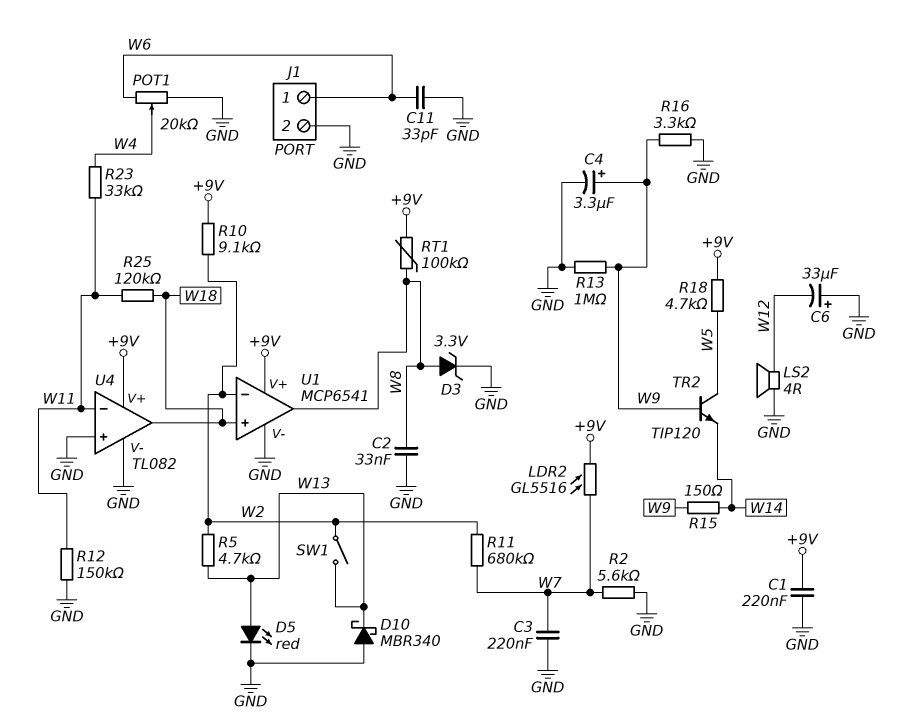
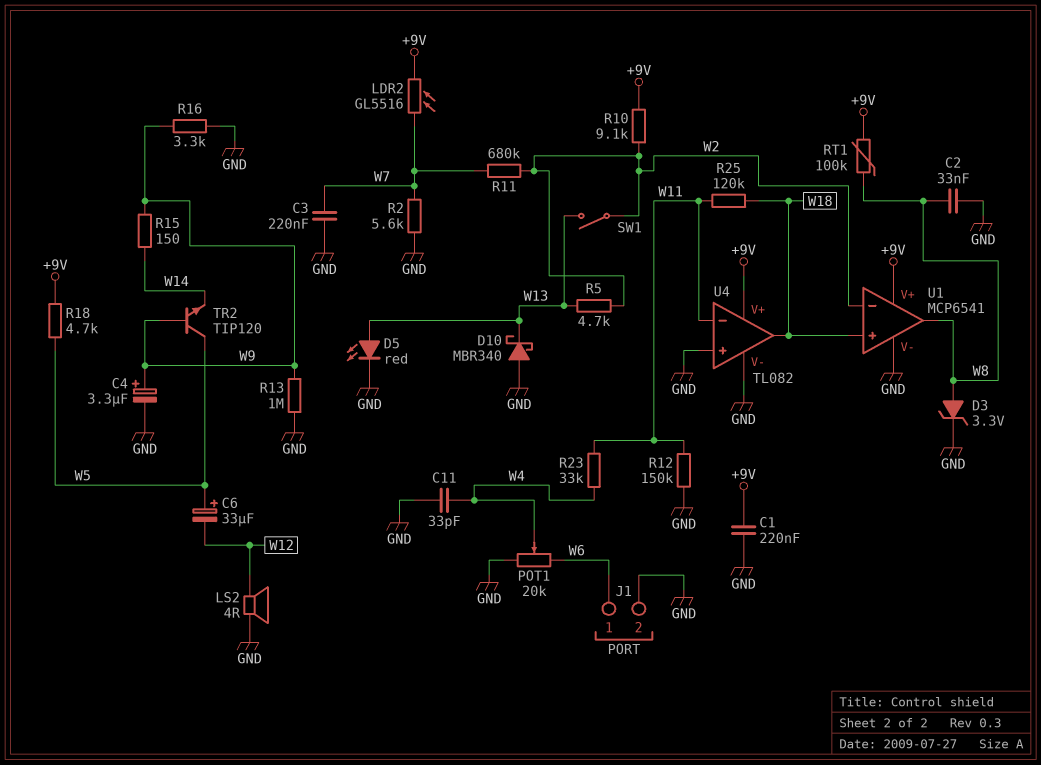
C6: 33uF (plus GND, minus W12) -> 33uF (plus W5, minus W12)
C11: 33pF (GND, W6) -> 33pF (GND, W4)

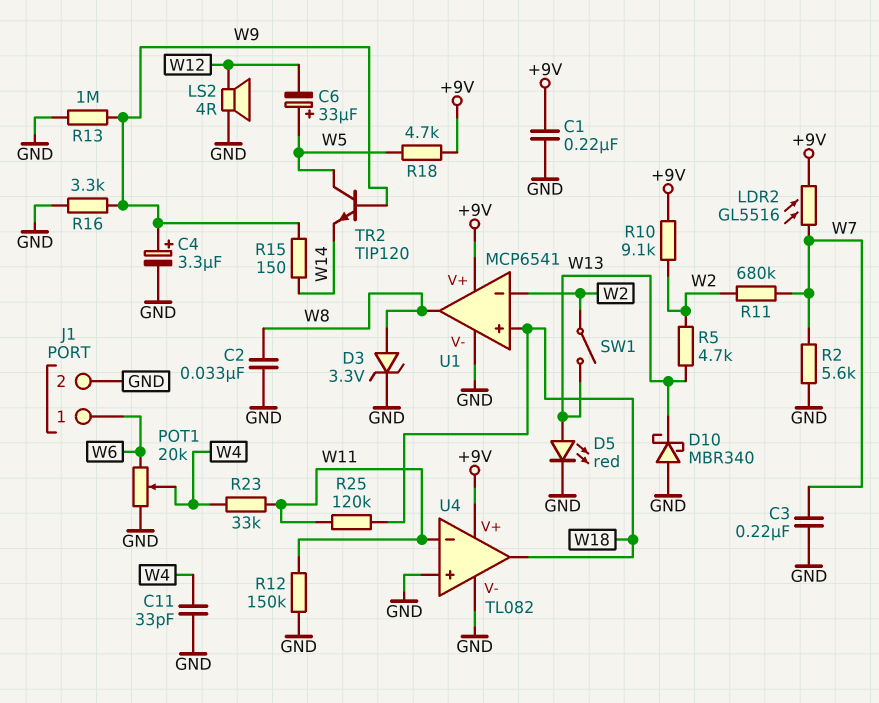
RT1: 100k (+9V, W8) -> none

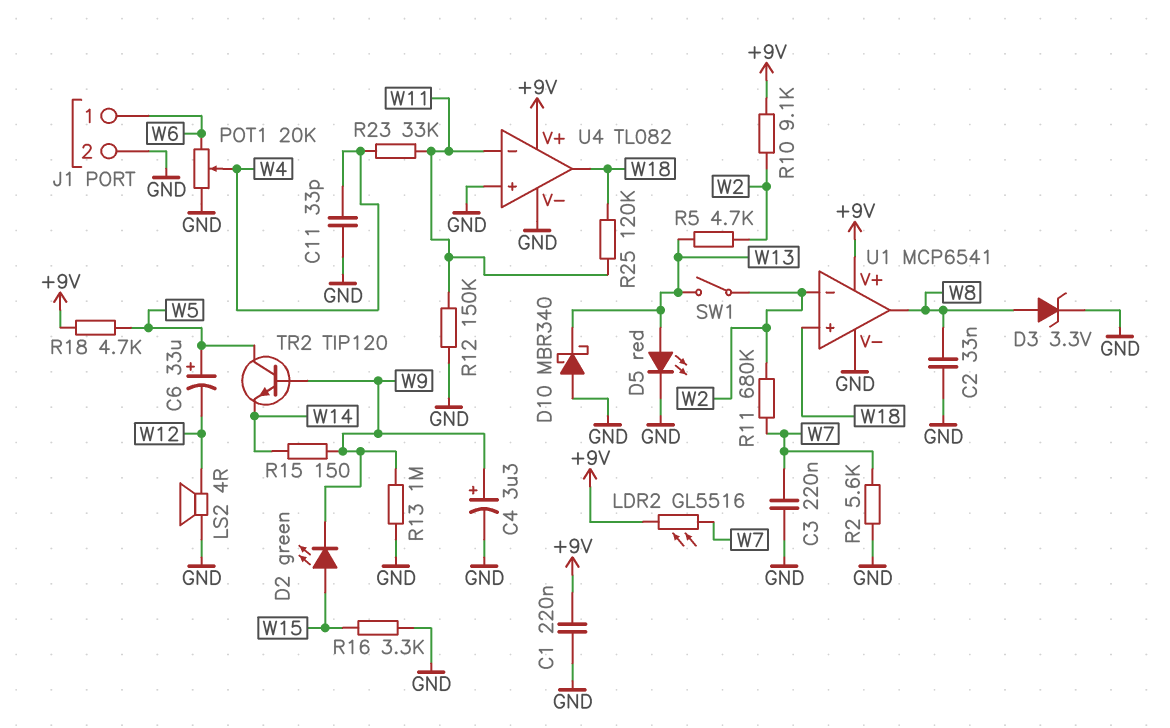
D2: none -> LED green (A W15, K W9)
R16: 3.3k (GND, W9) -> 3.3k (GND, W15)

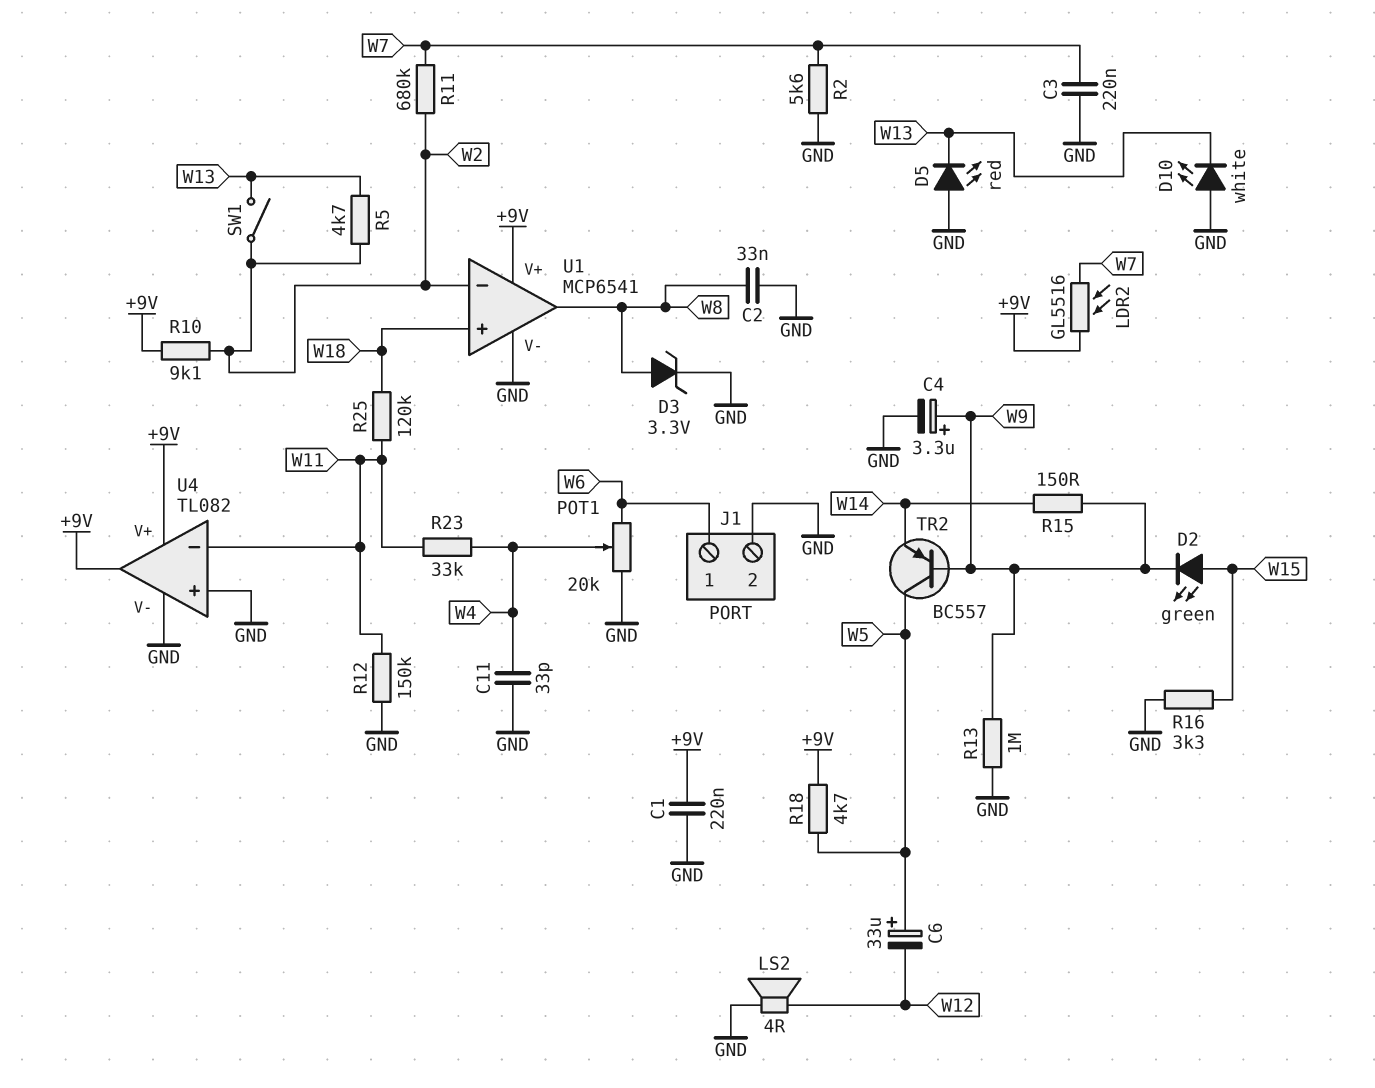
D5: LED red (A W13, K GND) -> LED red (A GND, K W13)
D10: schottky MBR340 (A GND, K W13) -> LED white (A GND, K W13)
TR2: NPN TIP120 (B W9, C W5, E W14) -> PNP BC557 (B W9, C W5, E W14)
U4 pin out: W18 -> +9V

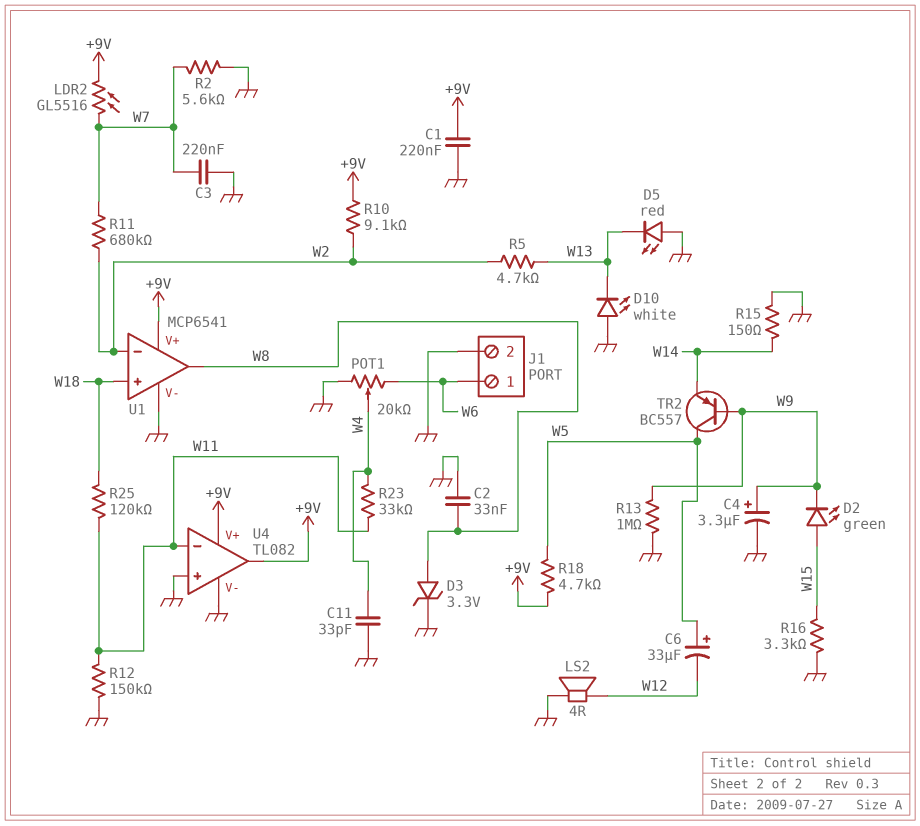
R15: 150 (W9, W14) -> 150 (GND, W14)
SW1: switch (W2, W13) -> none

